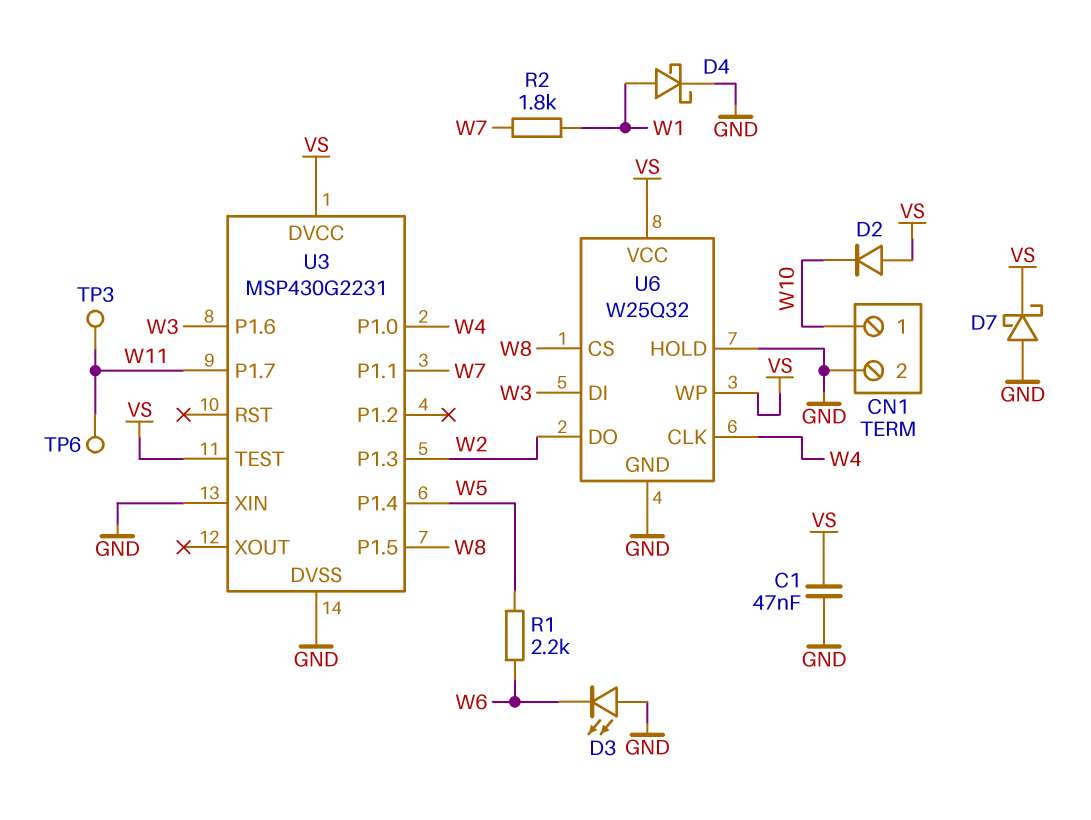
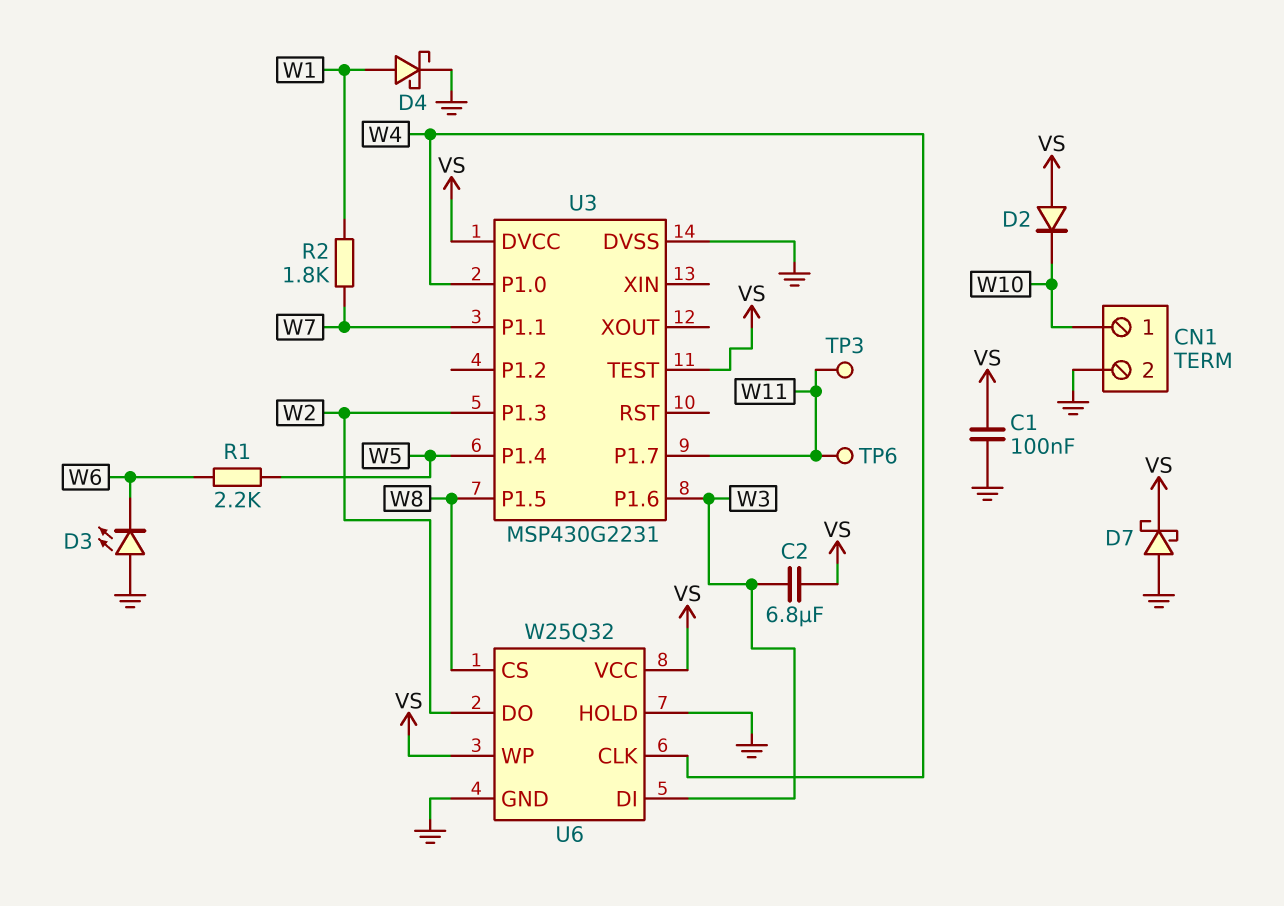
C1: 47nF (GND, VS) -> 100nF (GND, VS)
C2: none -> 6.8uF (VS, W3)
U3 pin XIN: GND -> none

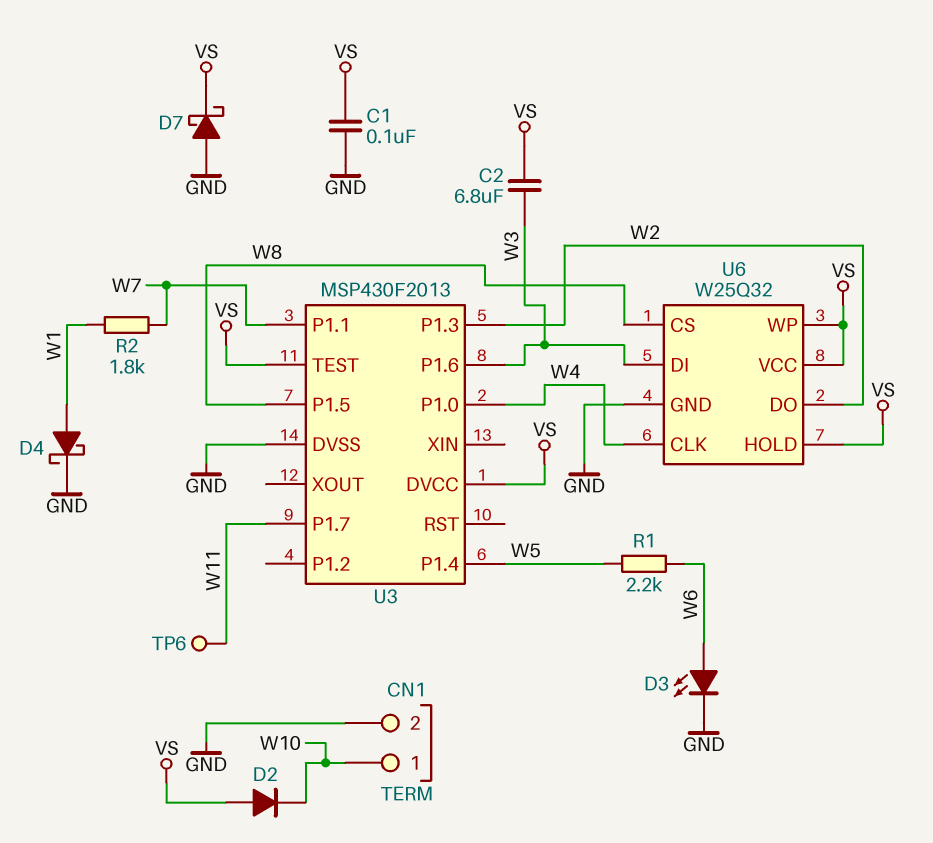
D3: LED (A GND, K W6) -> LED (A W6, K GND)
TP3: test point (W11) -> none
U3: MSP430G2231 -> MSP430F2013
U6 pin HOLD: GND -> VS

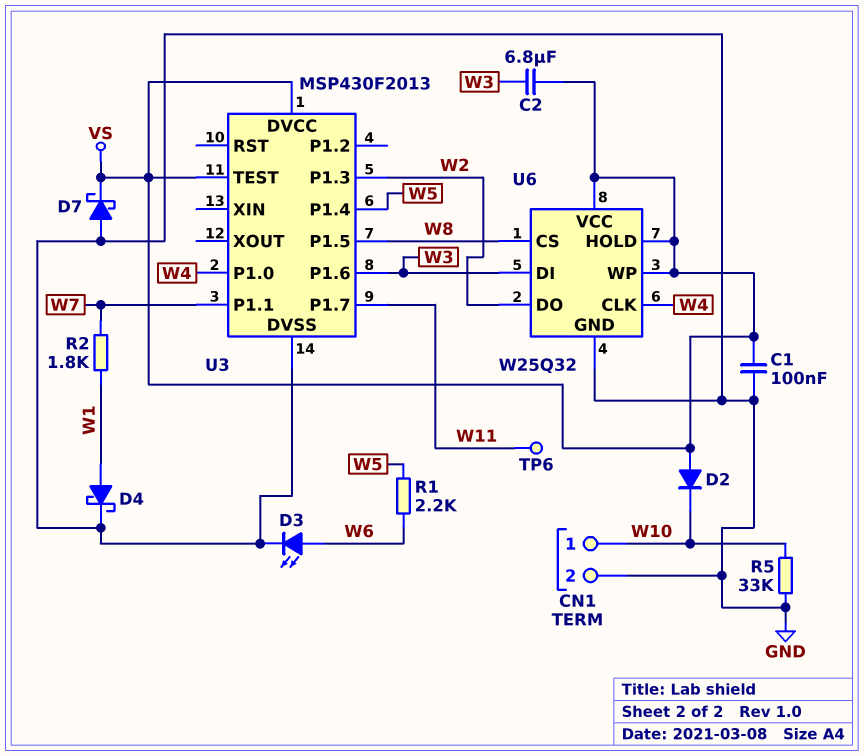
R5: none -> 33k (GND, W10)

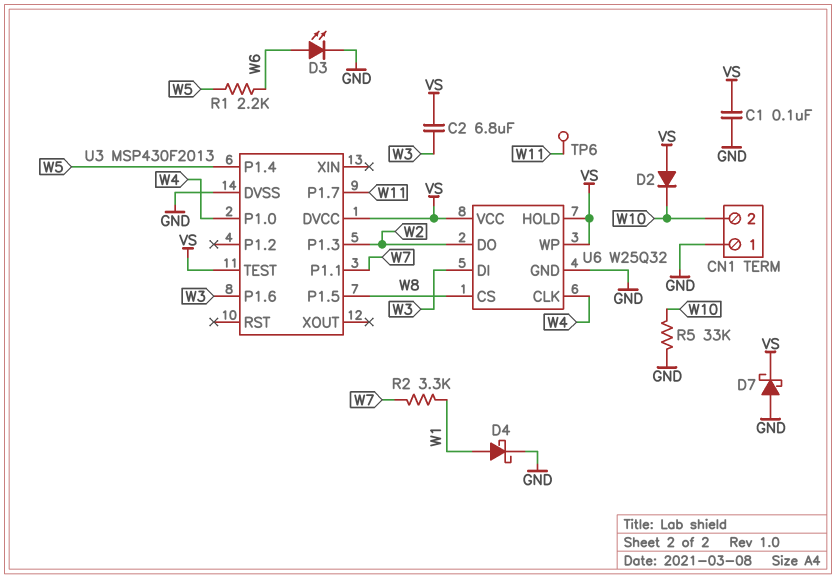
CN1 pin 1: W10 -> GND
CN1 pin 2: GND -> W10
R2: 1.8k (W1, W7) -> 3.3k (W1, W7)

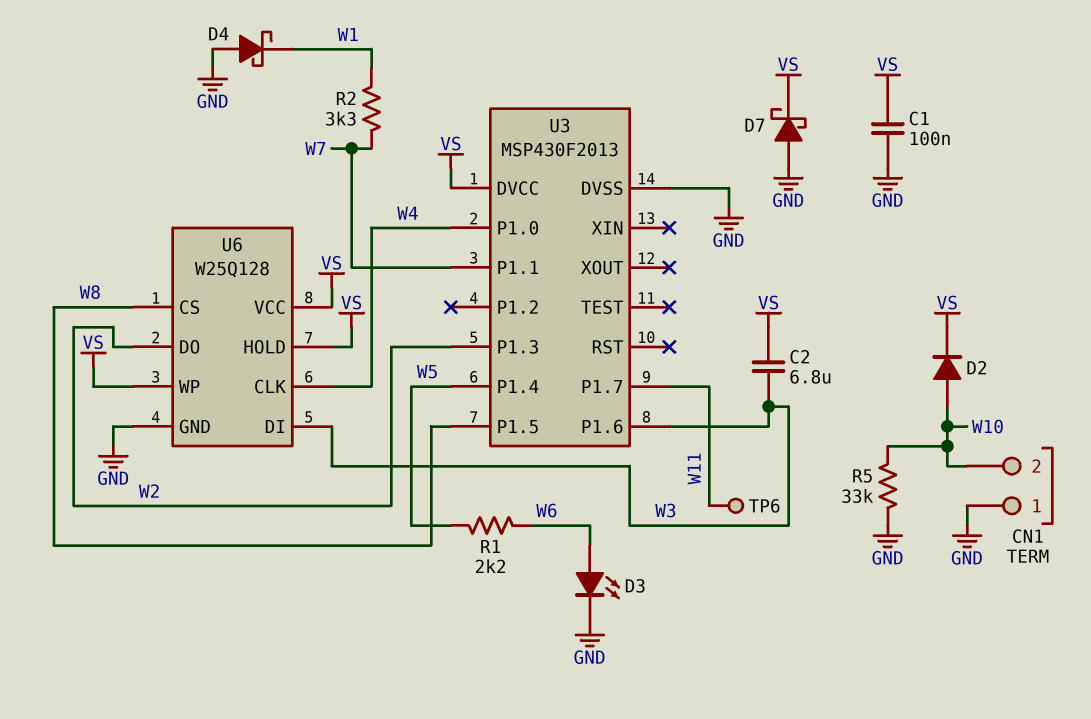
D2: diode (A VS, K W10) -> diode (A W10, K VS)
D4: schottky (A W1, K GND) -> schottky (A GND, K W1)
U3 pin TEST: VS -> none
U6: W25Q32 -> W25Q128

